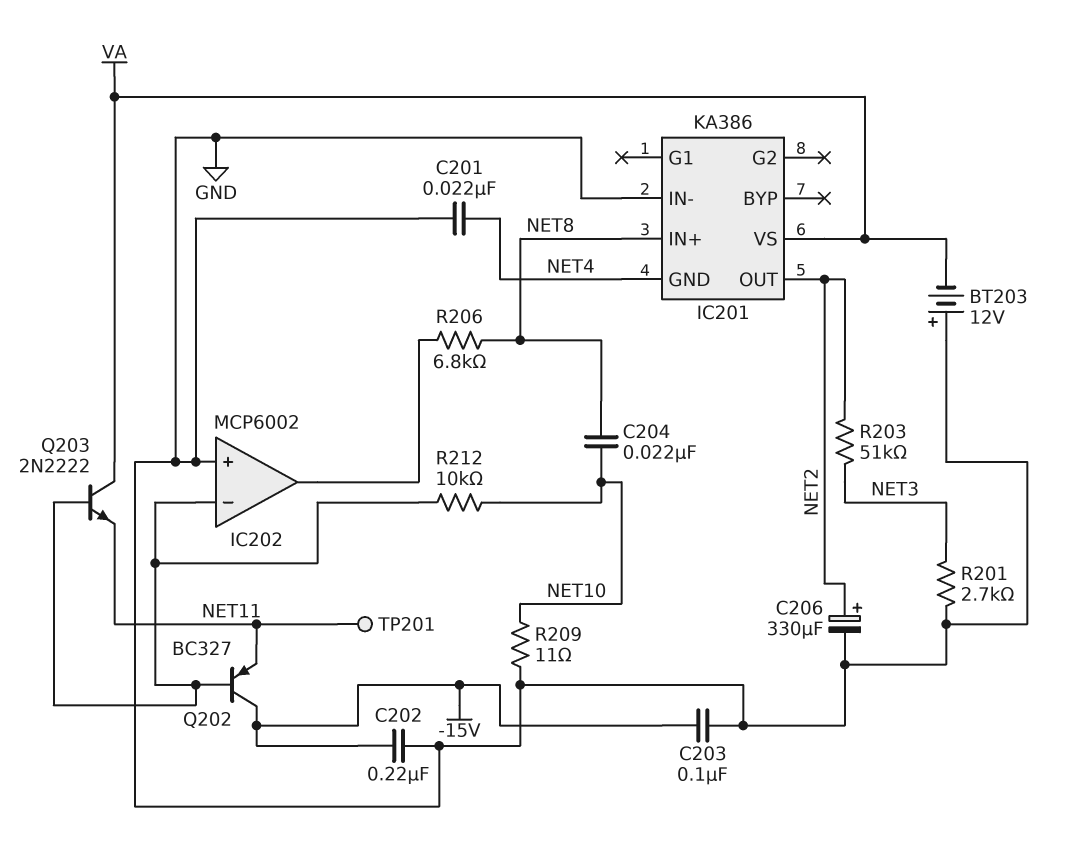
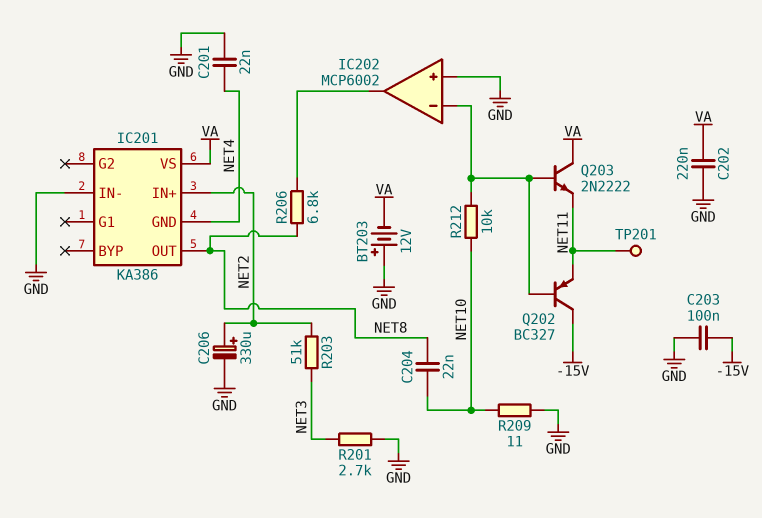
C202: 220nF (-15V, GND) -> 220nF (GND, VA)
IC201 pin IN+: NET8 -> NET2
IC201 pin OUT: NET2 -> NET8

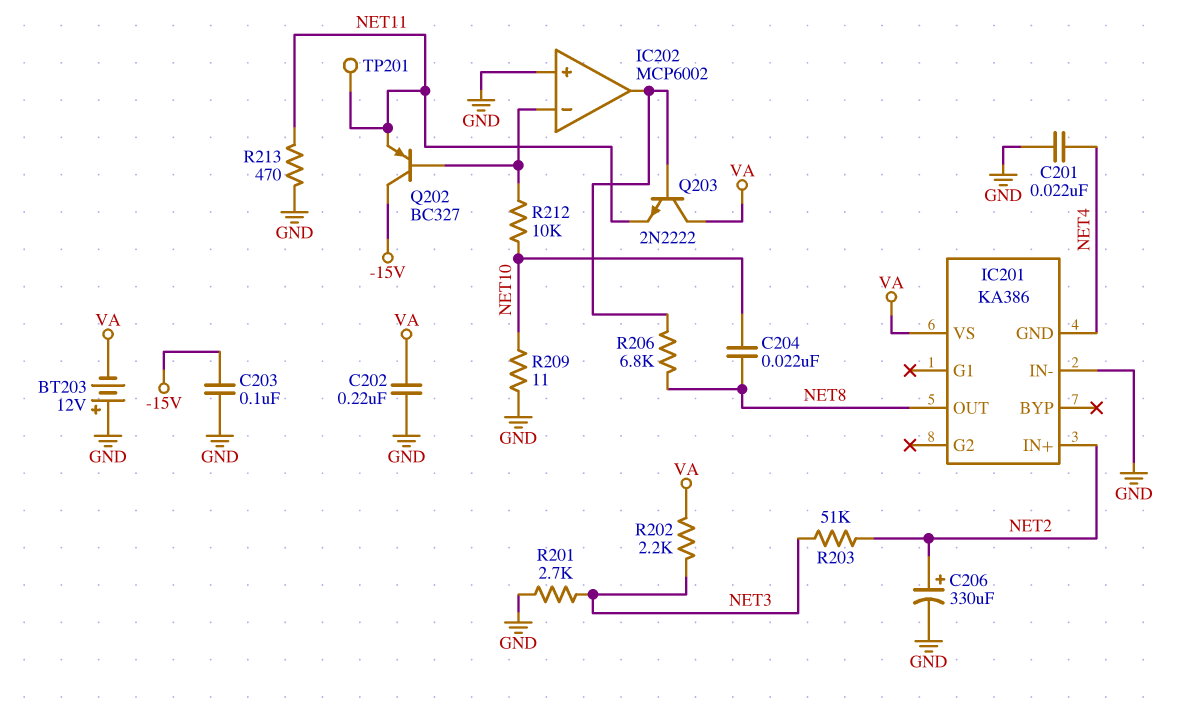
Q203: NPN 2N2222 (B IC202/in-, C VA, E NET11) -> NPN 2N2222 (B IC202/out, C VA, E NET11)
R202: none -> 2.2k (NET3, VA)
R213: none -> 470 (GND, NET11)

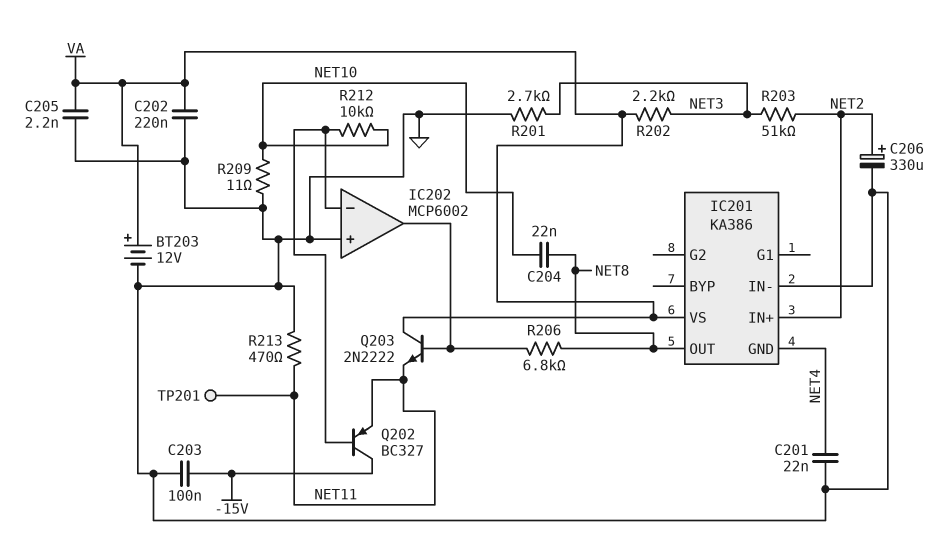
BT203: 12V (plus GND, minus VA) -> 12V (plus VA, minus GND)
C205: none -> 2.2nF (GND, VA)

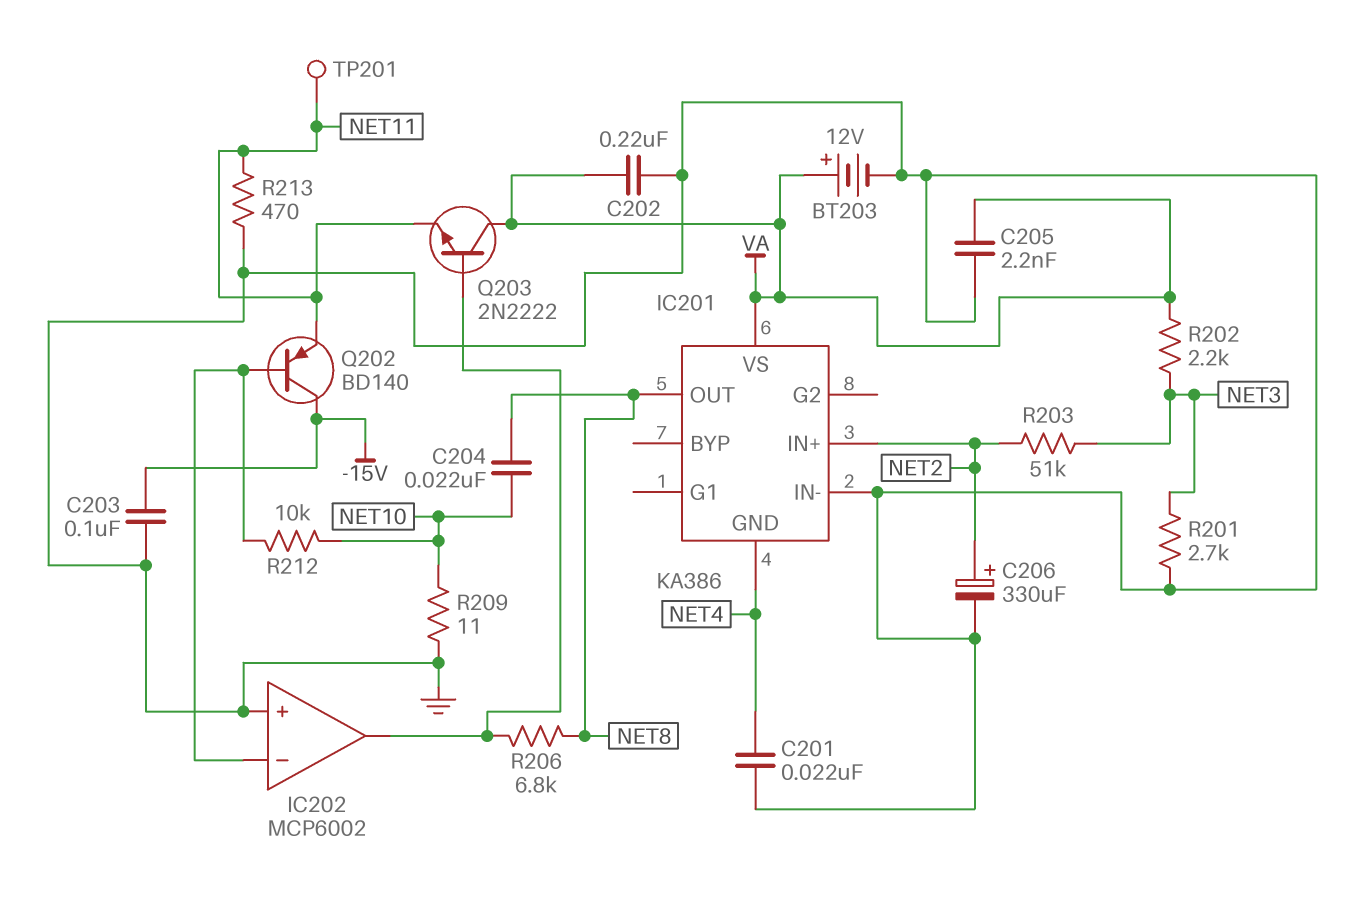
Q202: PNP BC327 (B IC202/in-, C -15V, E NET11) -> PNP BD140 (B IC202/in-, C -15V, E NET11)

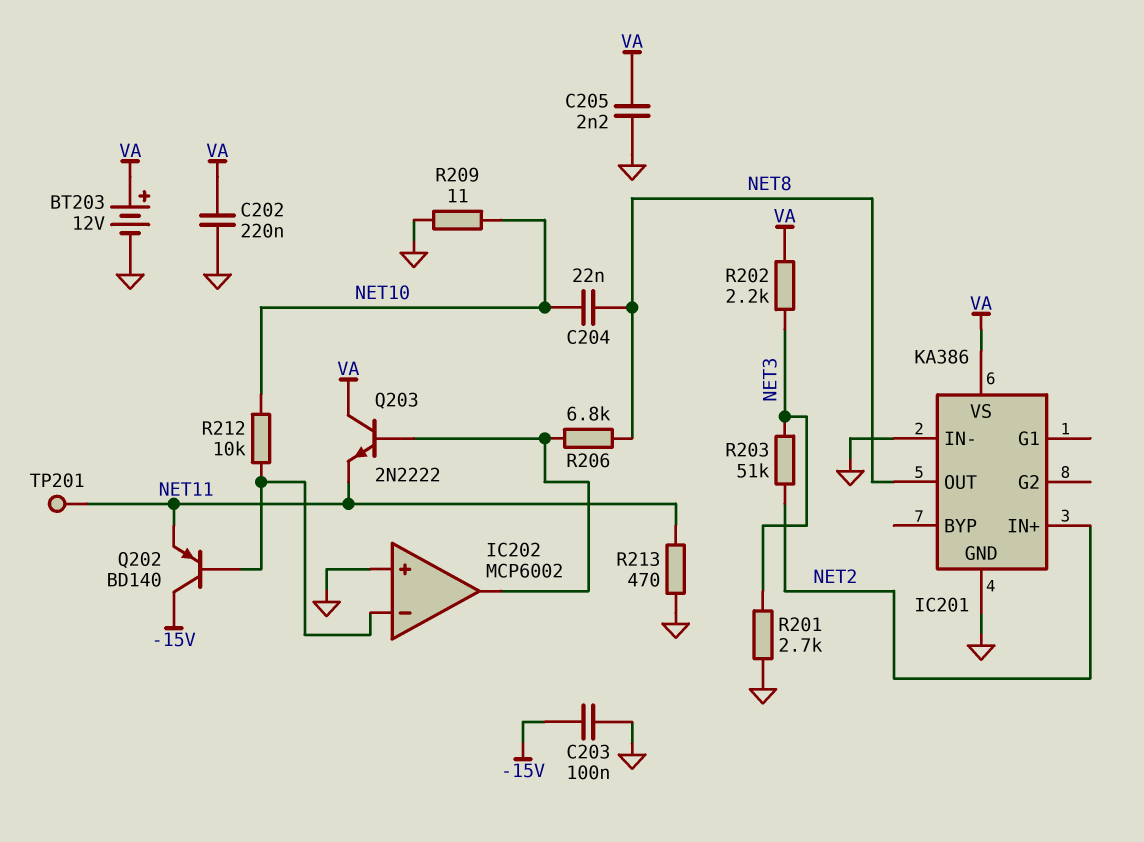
C201: 22nF (GND, NET4) -> none
C206: 330uF (plus NET2, minus GND) -> none
IC201 pin GND: NET4 -> GND

